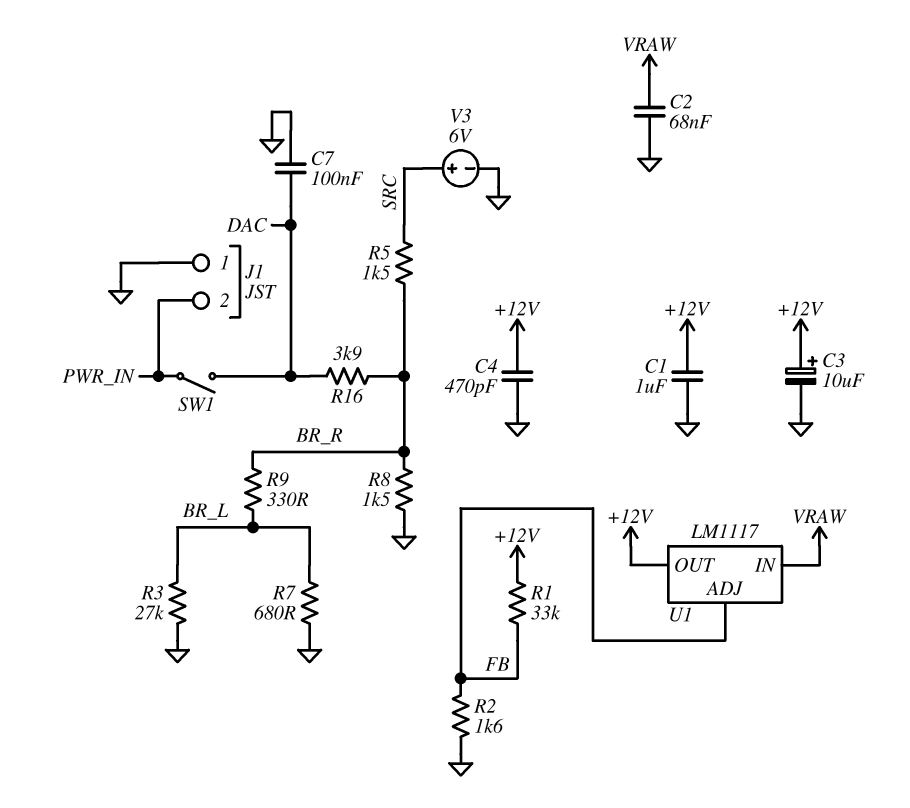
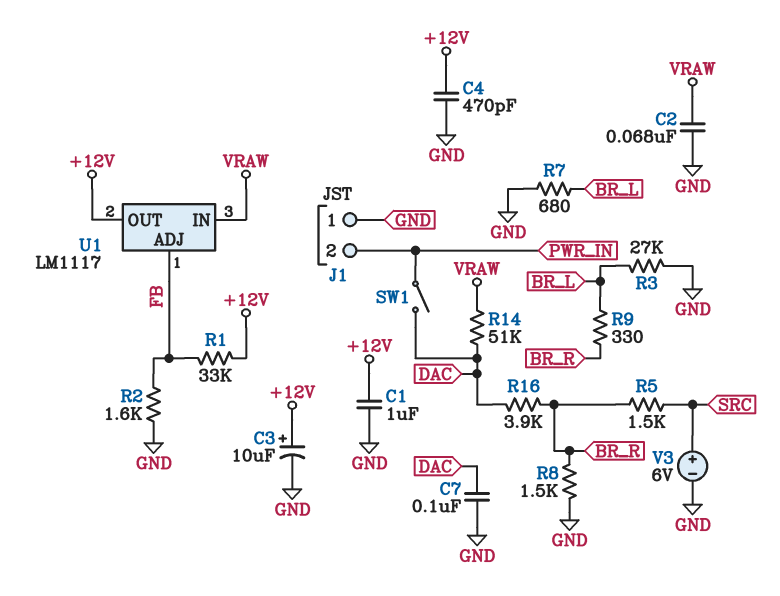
R14: none -> 51k (DAC, VRAW)

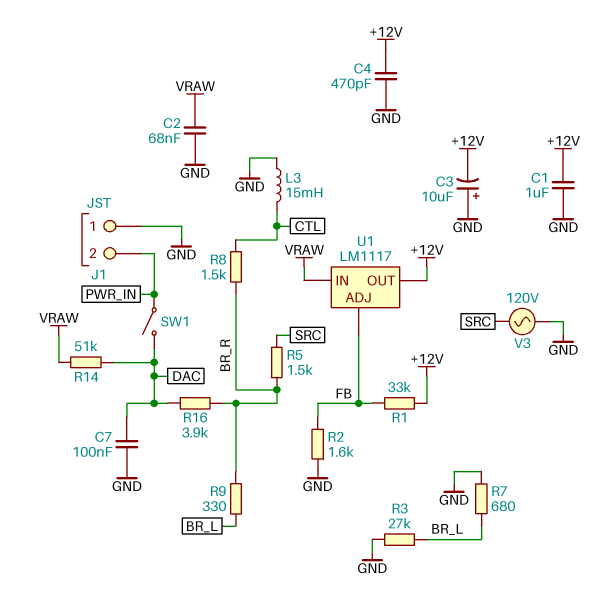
C3: 10uF (plus +12V, minus GND) -> 10uF (plus GND, minus +12V)
L3: none -> 15mH (CTL, GND)
R8: 1.5k (BR_R, GND) -> 1.5k (BR_R, CTL)
V3: 6V (plus SRC, minus GND) -> AC 120V (GND, SRC)

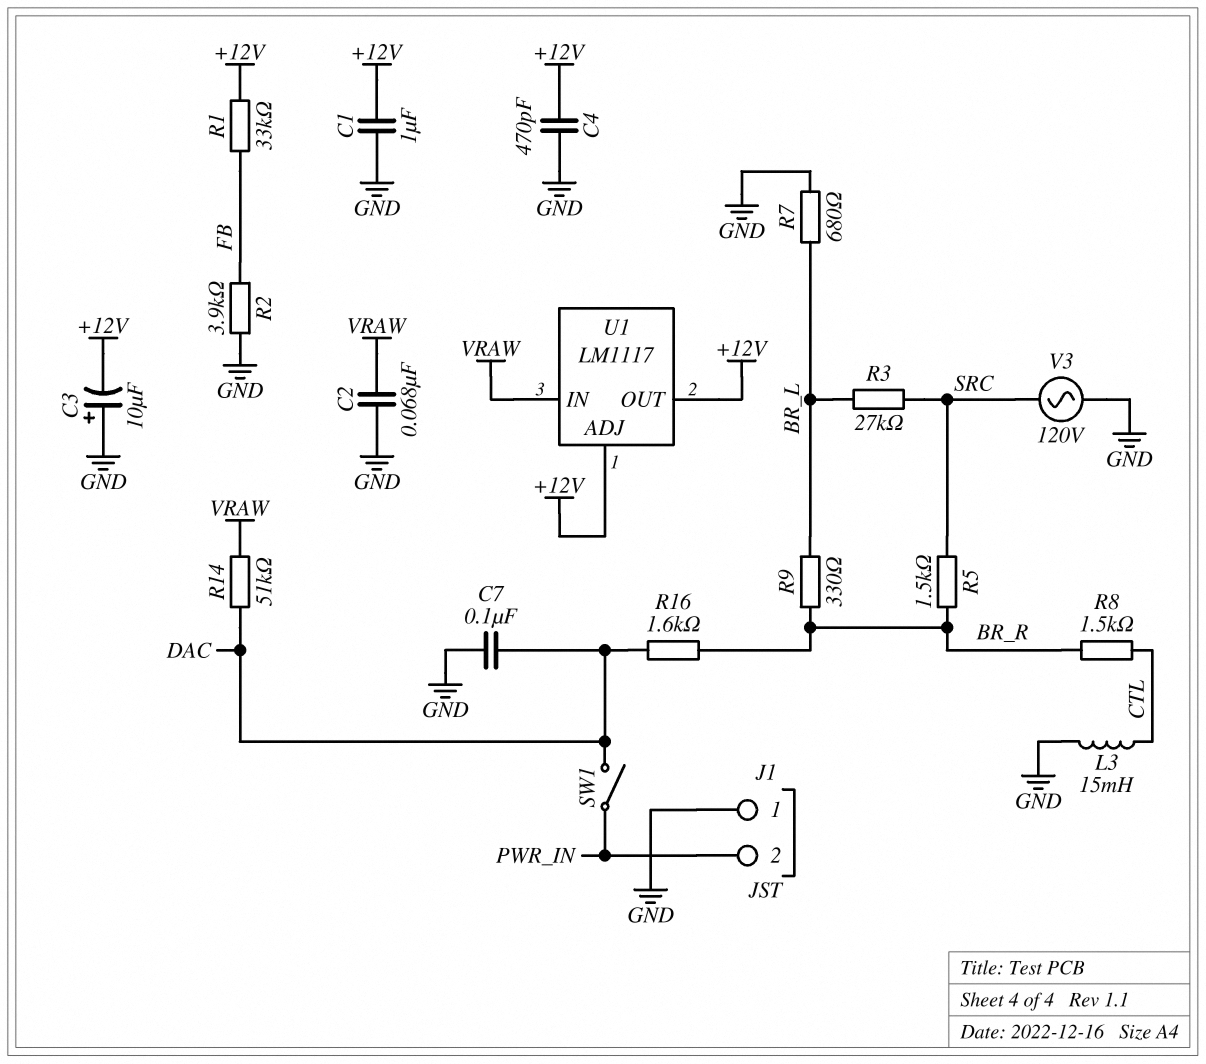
R2: 1.6k (FB, GND) -> 3.9k (FB, GND)
R3: 27k (BR_L, GND) -> 27k (BR_L, SRC)
R16: 3.9k (BR_R, DAC) -> 1.6k (BR_R, DAC)
U1 pin ADJ: FB -> +12V

